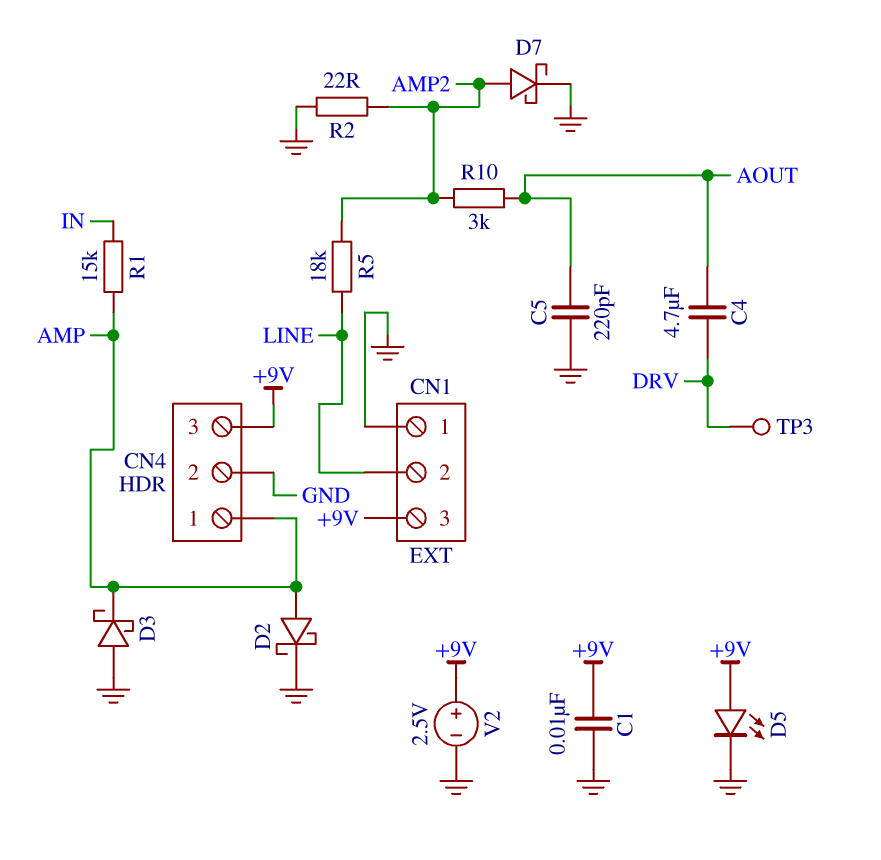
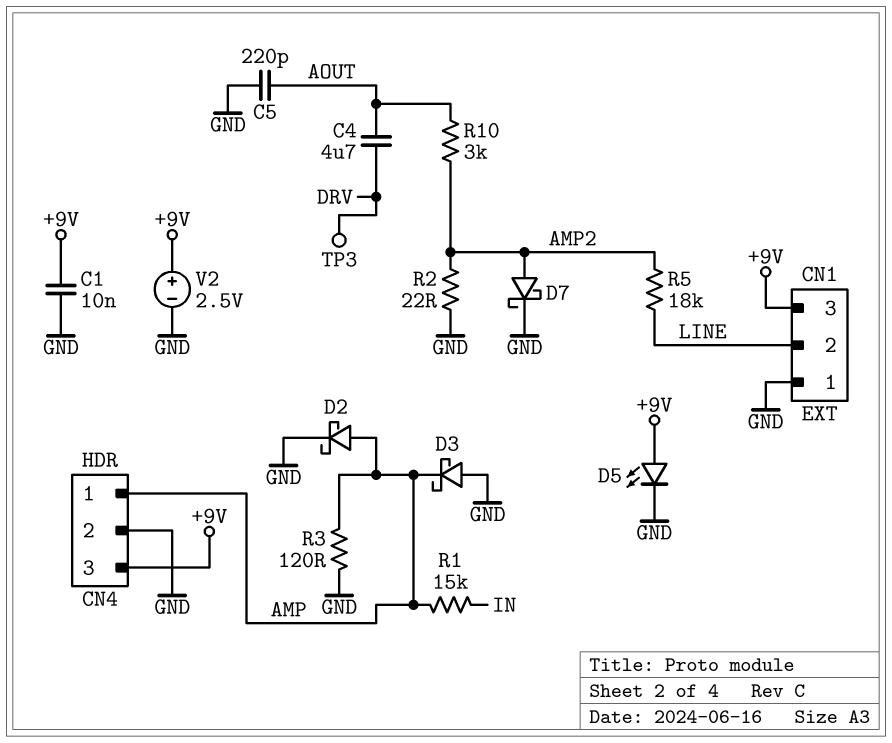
R3: none -> 120 (AMP, GND)

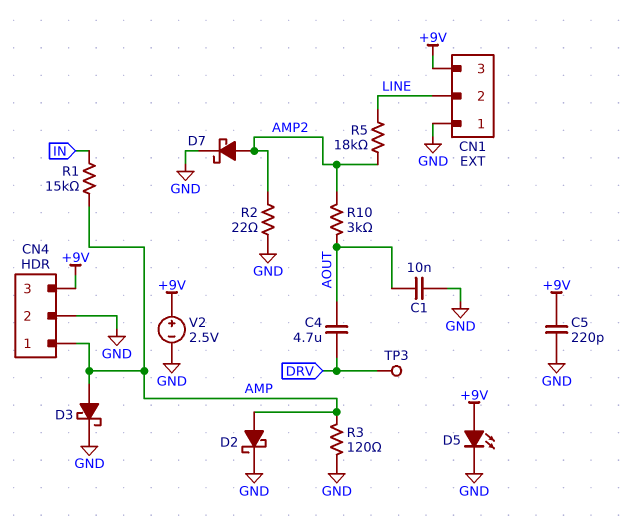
C1: 10nF (+9V, GND) -> 10nF (AOUT, GND)
C5: 220pF (AOUT, GND) -> 220pF (+9V, GND)
D3: schottky (A GND, K AMP) -> schottky (A AMP, K GND)

